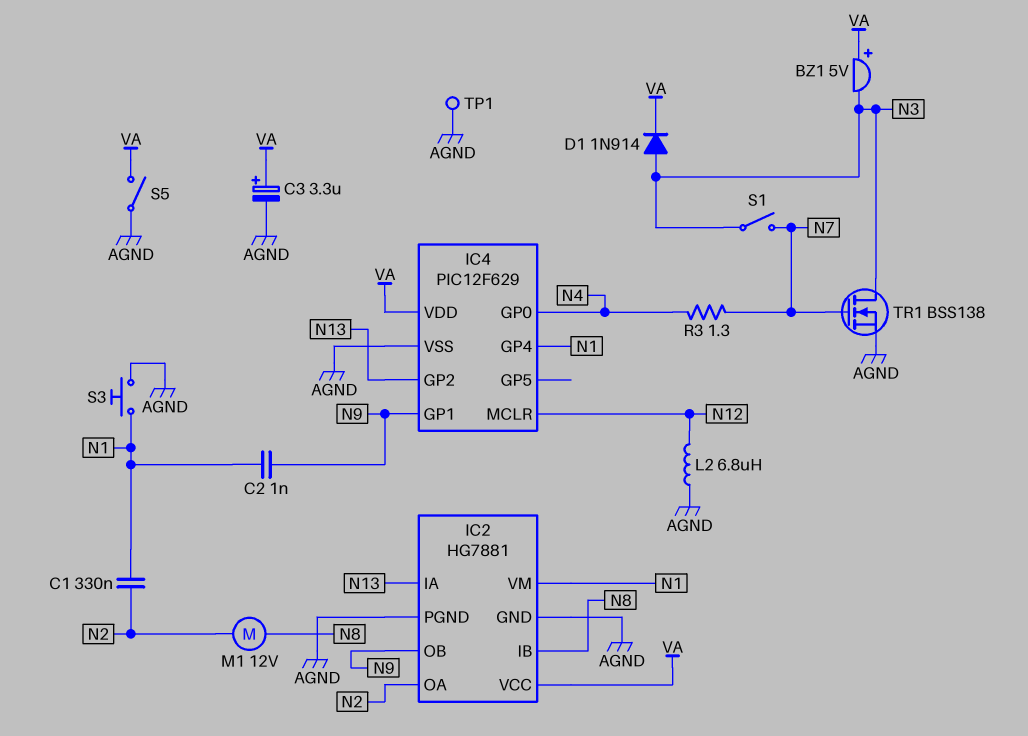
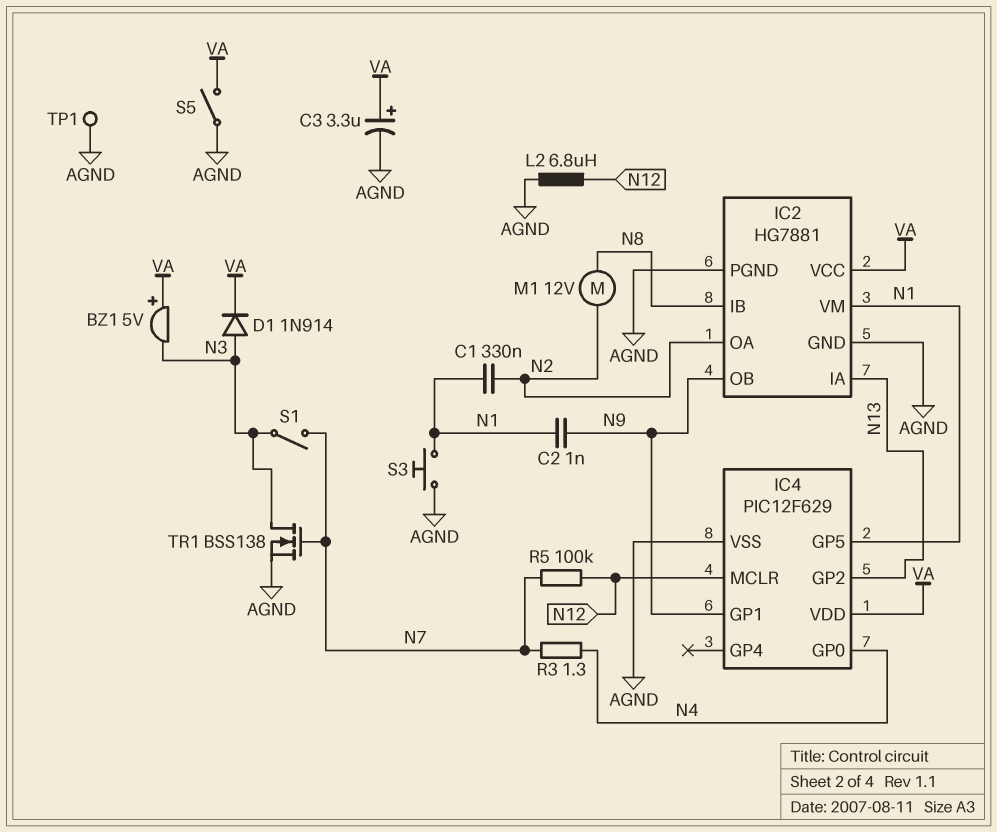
IC4 pin GP4: N1 -> none
IC4 pin GP5: none -> N1
R5: none -> 100k (N7, N12)

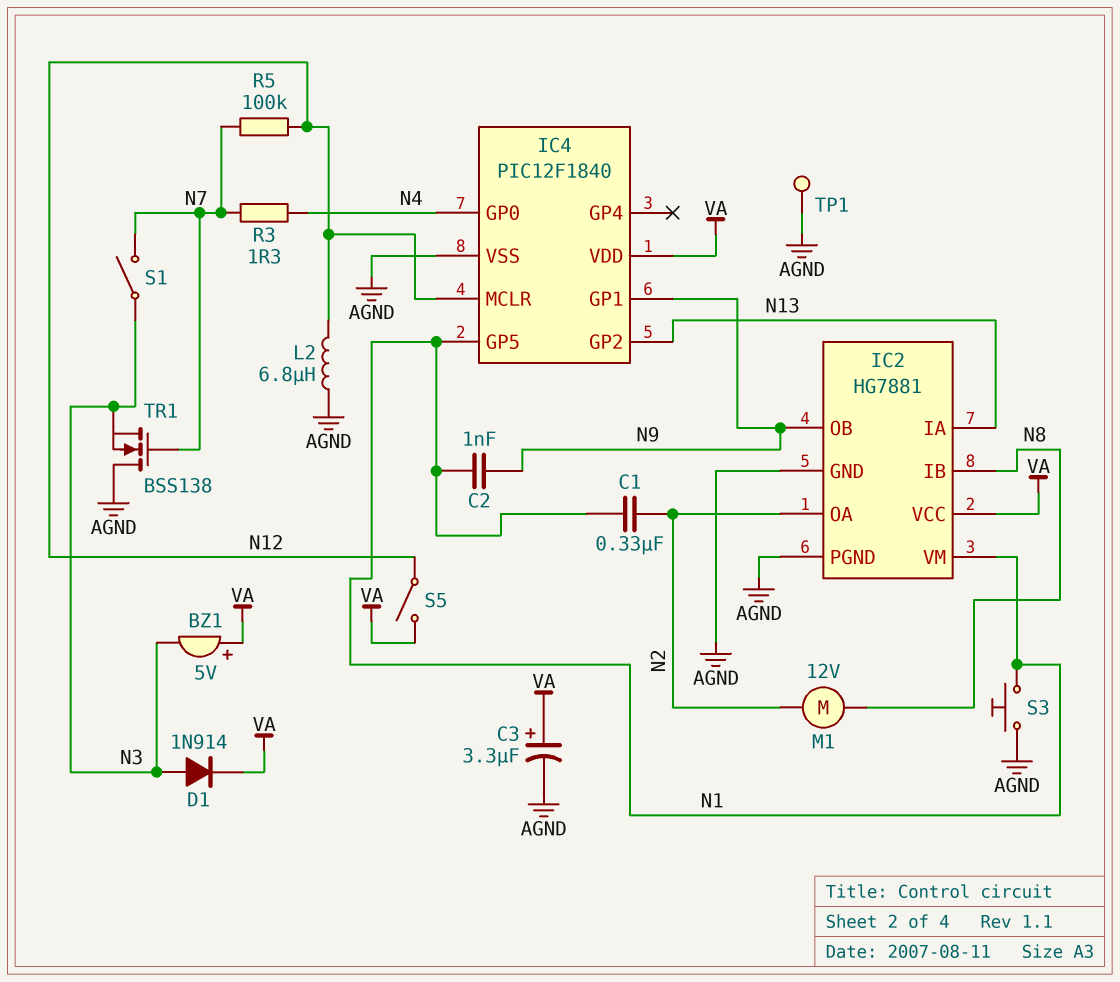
IC4: PIC12F629 -> PIC12F1840
S5: switch (AGND, VA) -> switch (N12, VA)
TR1: NMOS BSS138 (G N7, D N3, S AGND) -> NMOS BSS138 (G N7, D AGND, S N3)

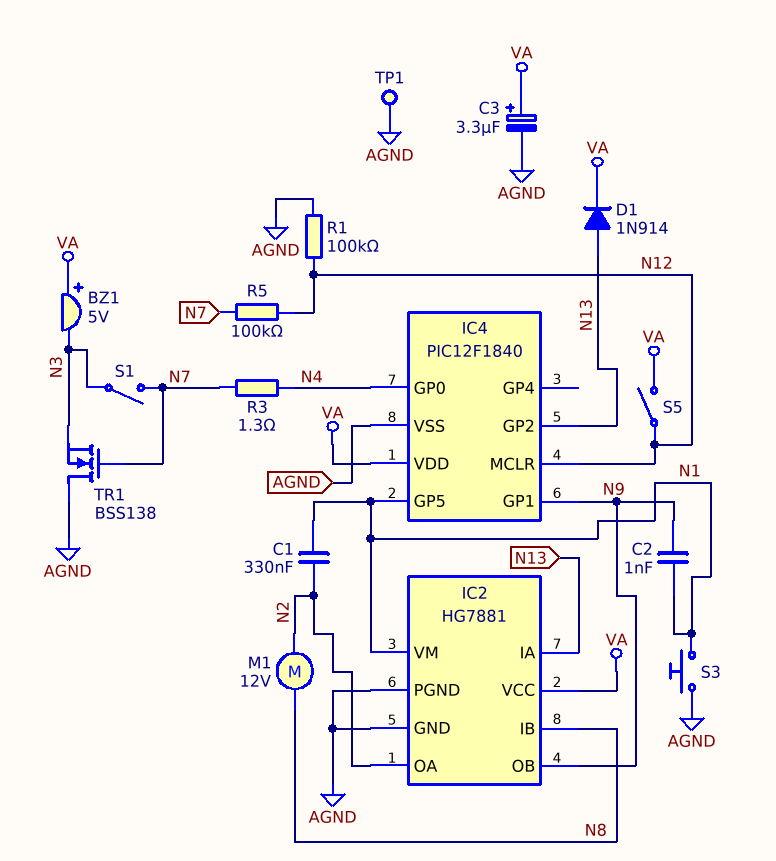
D1: diode 1N914 (A N3, K VA) -> diode 1N914 (A N13, K VA)
L2: 6.8uH (AGND, N12) -> none
R1: none -> 100k (AGND, N12)

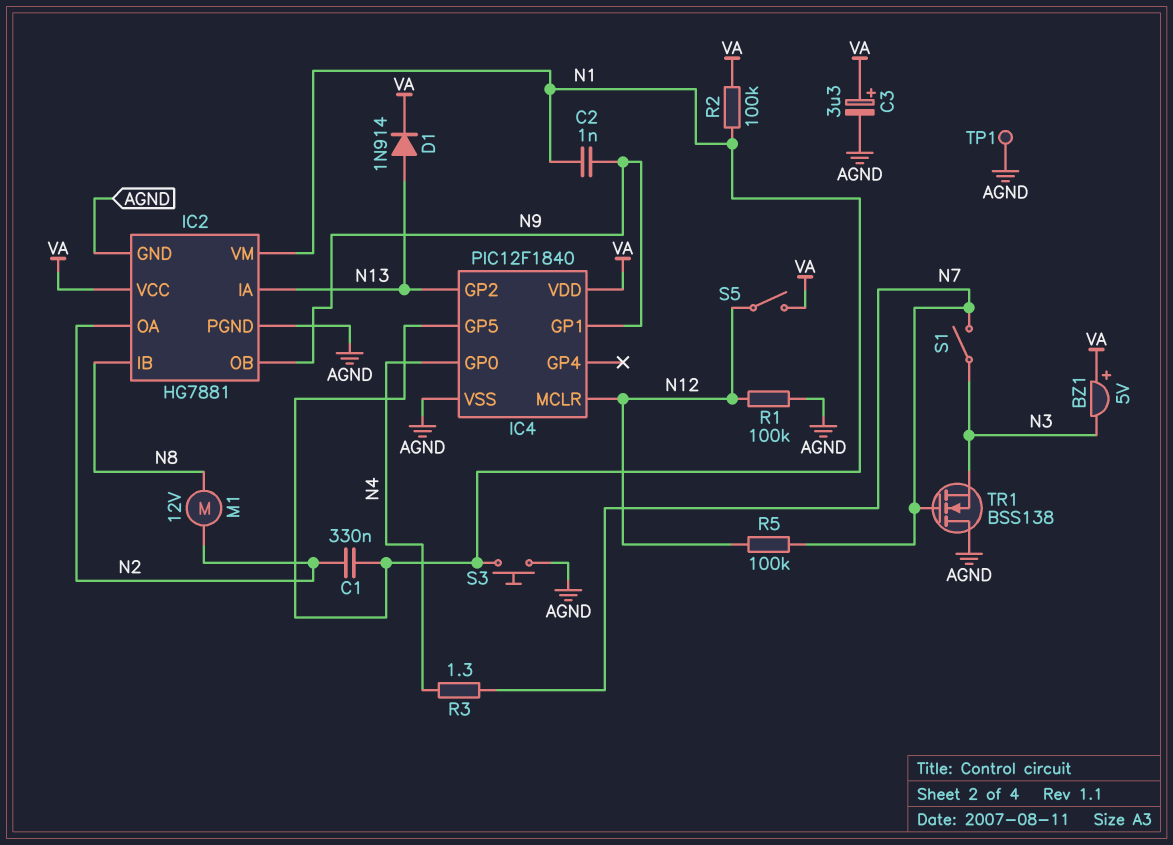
R2: none -> 100k (N1, VA)

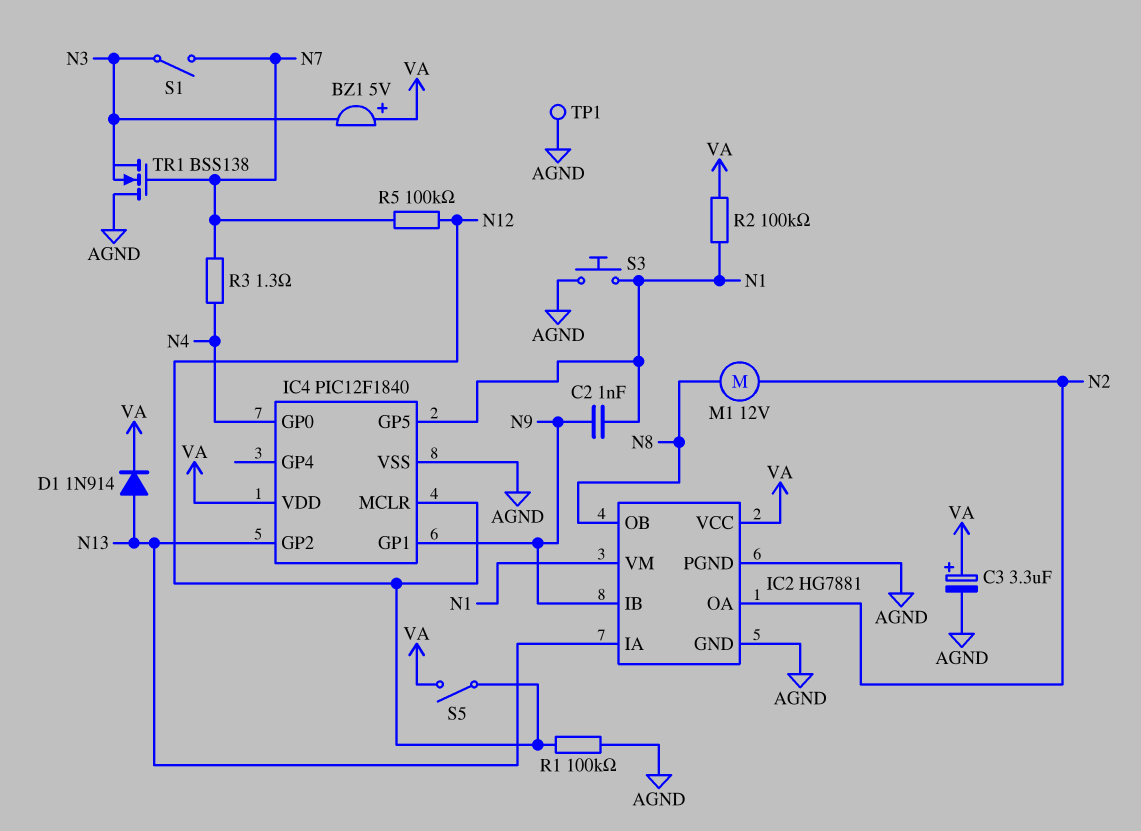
C1: 330nF (N1, N2) -> none
IC2 pin IB: N8 -> N9
IC2 pin OB: N9 -> N8

